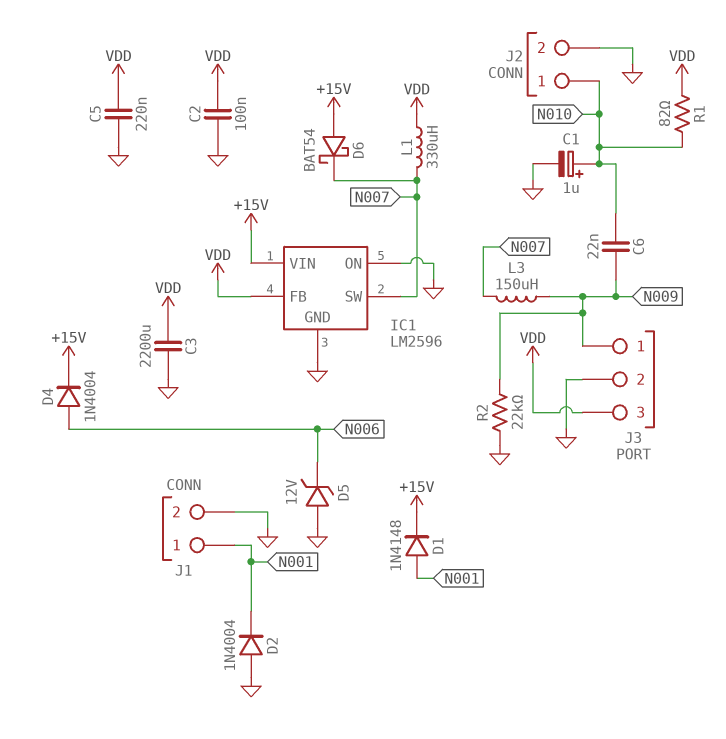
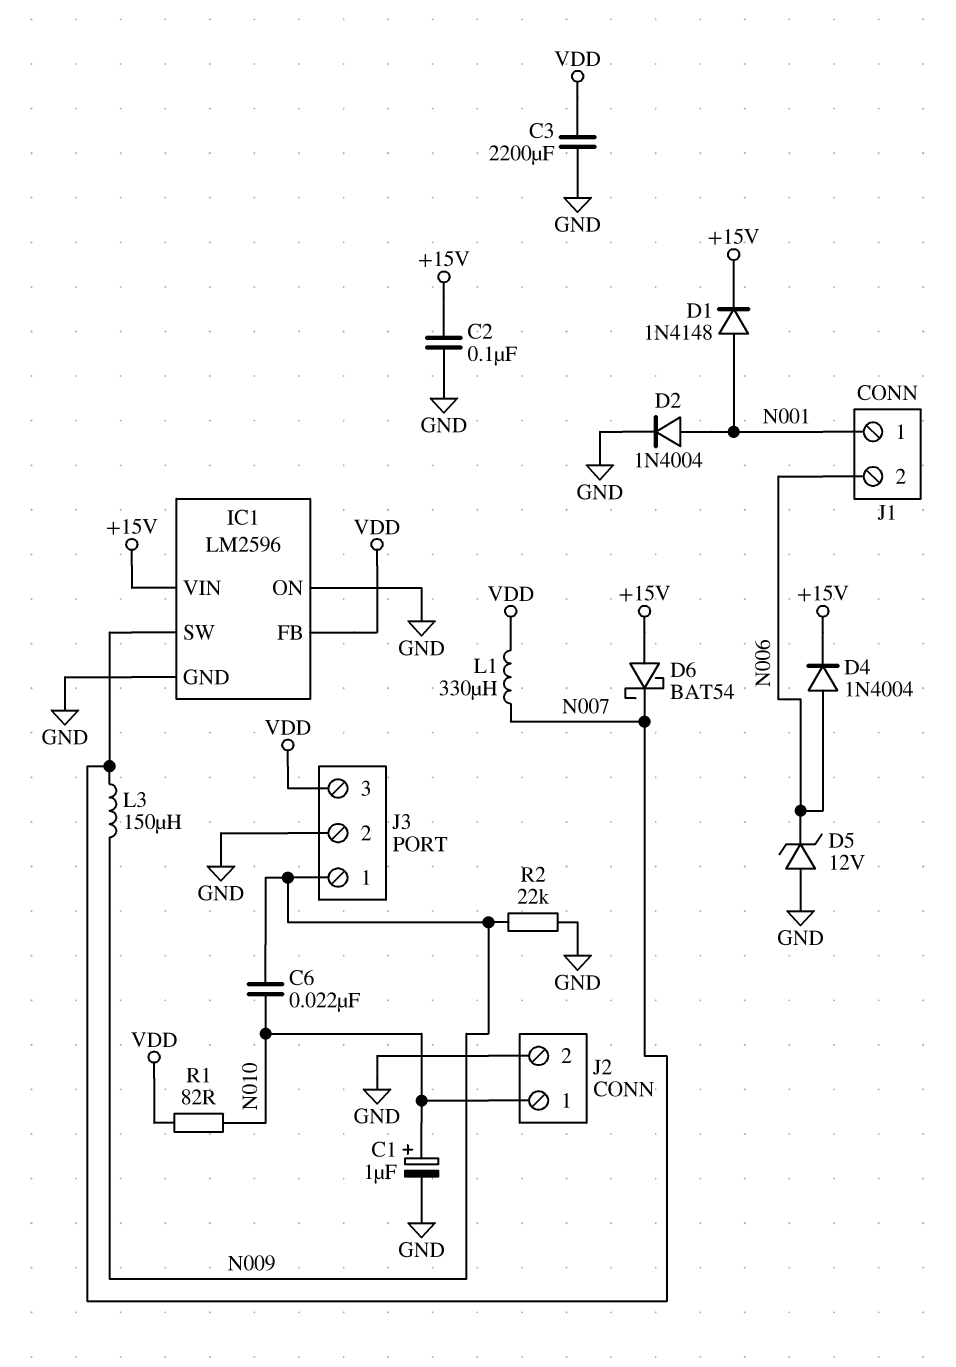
C2: 100nF (GND, VDD) -> 100nF (+15V, GND)
C5: 220nF (GND, VDD) -> none
D2: diode 1N4004 (A GND, K N001) -> diode 1N4004 (A N001, K GND)
J1 pin 2: GND -> N006

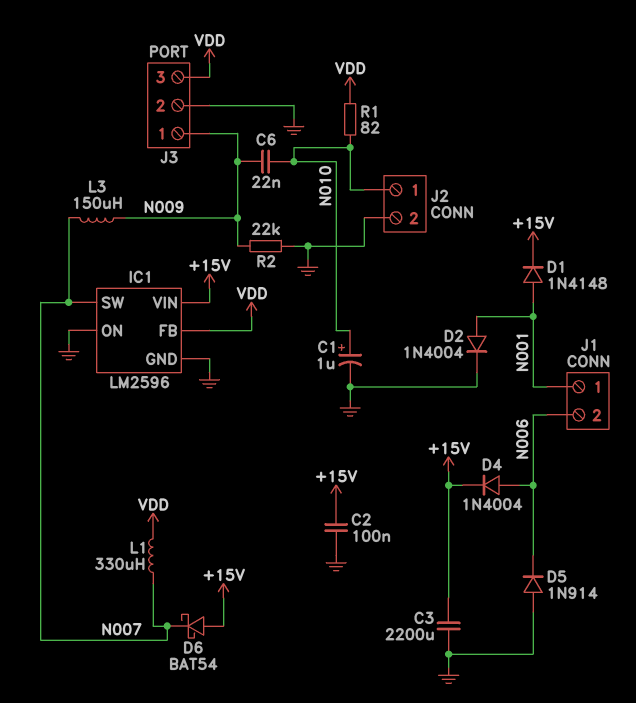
C3: 2200uF (GND, VDD) -> 2200uF (+15V, GND)
D5: zener 12V (A GND, K N006) -> diode 1N914 (A GND, K N006)

